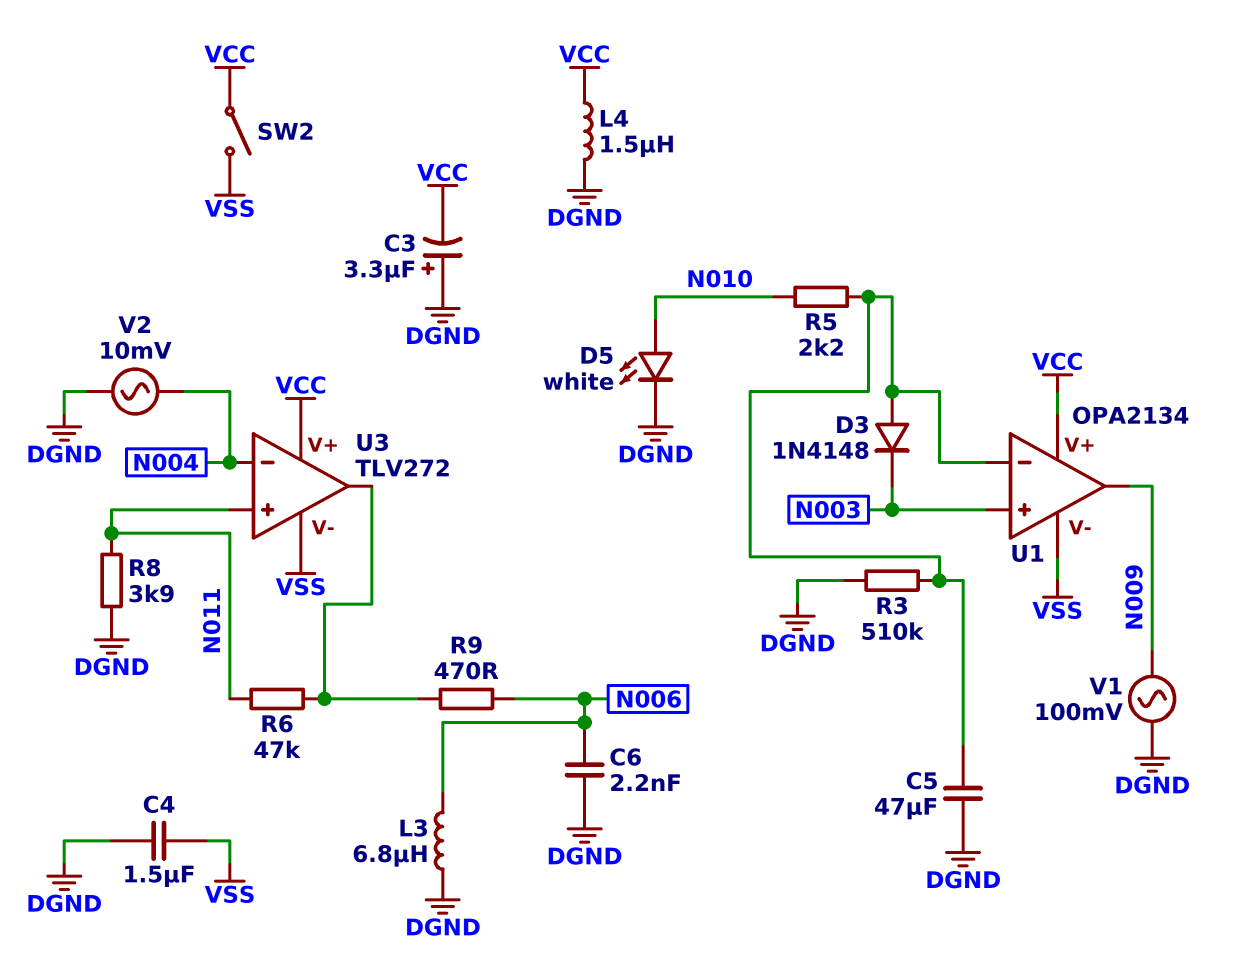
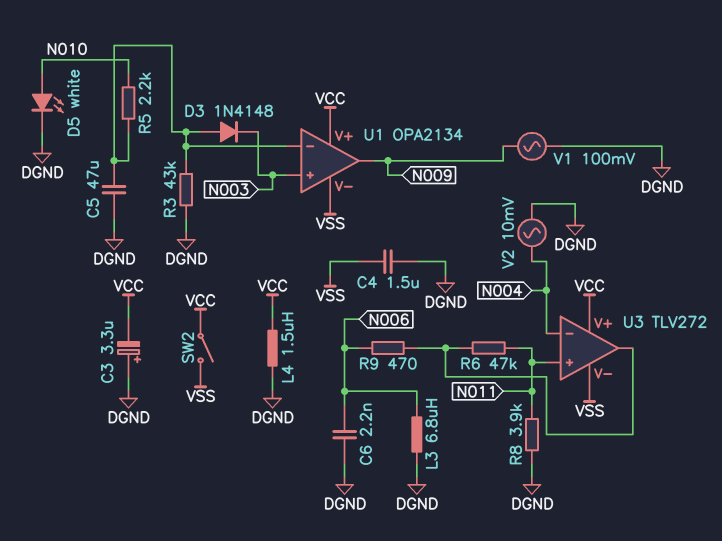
R3: 510k (DGND, U1/in-) -> 43k (DGND, U1/in-)

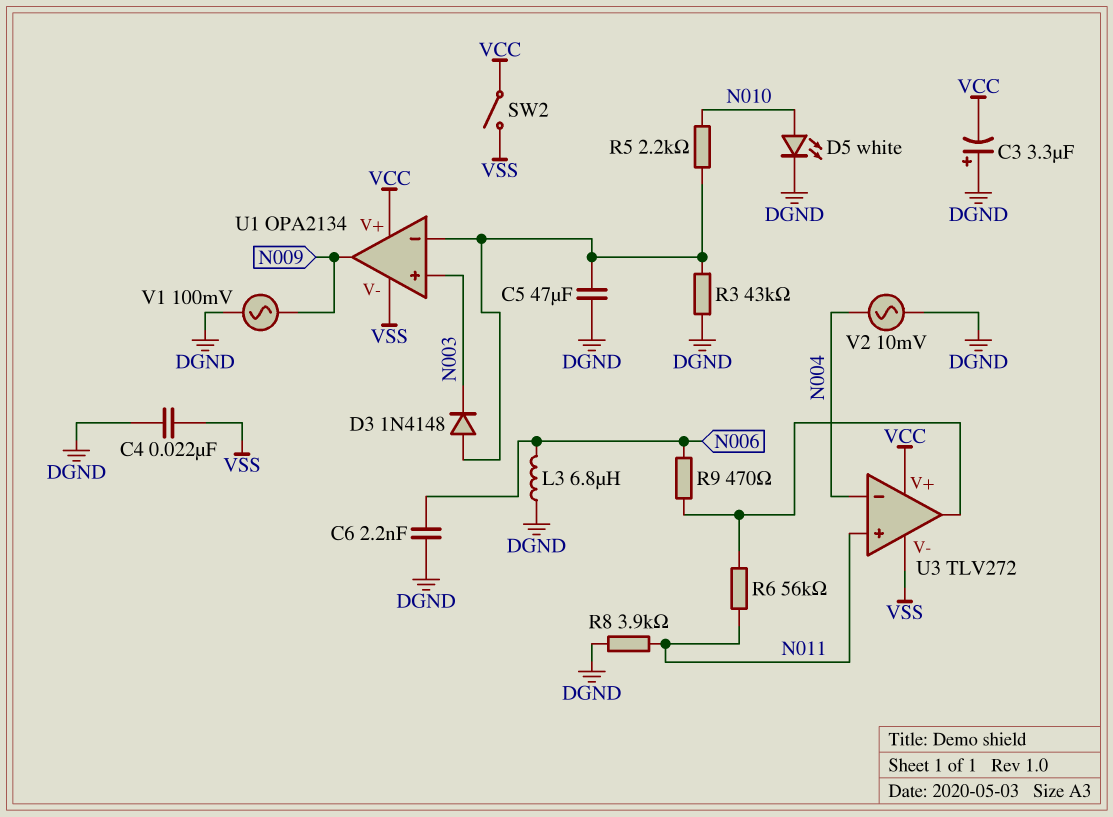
C4: 1.5uF (DGND, VSS) -> 22nF (DGND, VSS)
L4: 1.5uH (DGND, VCC) -> none
R6: 47k (N011, U3/out) -> 56k (N011, U3/out)

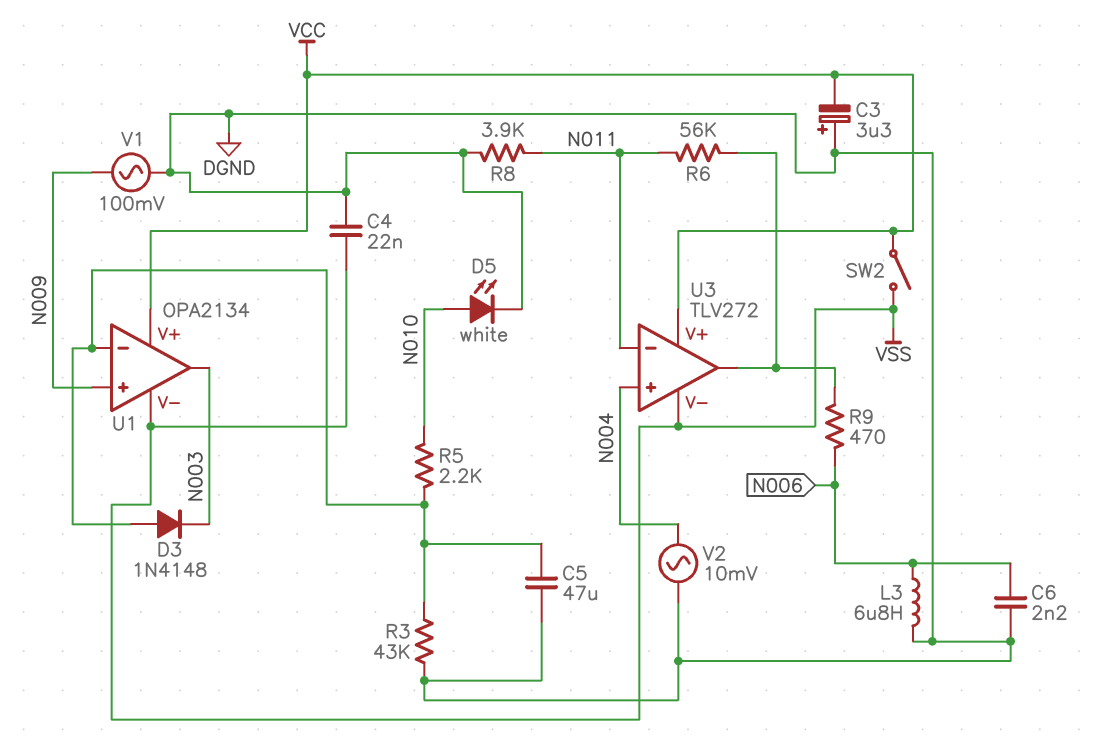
U1 pin in+: N003 -> N009
U1 pin out: N009 -> N003
U3 pin in+: N011 -> N004
U3 pin in-: N004 -> N011

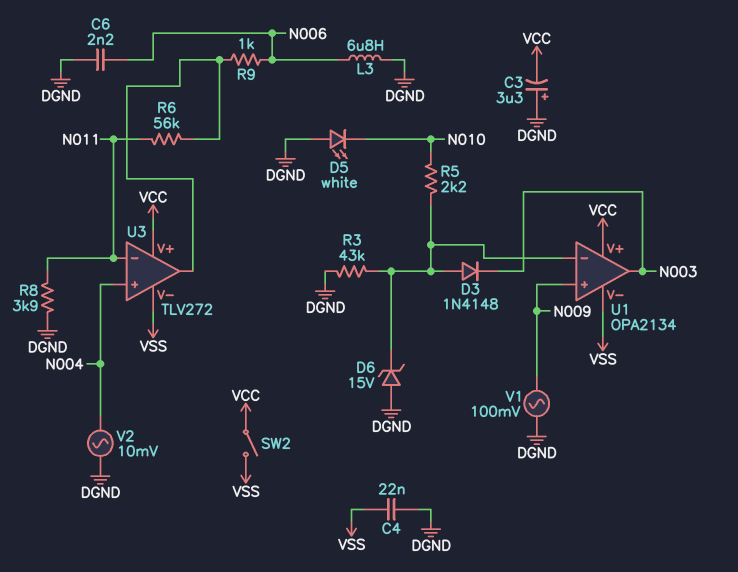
C5: 47uF (DGND, U1/in-) -> none
D5: LED white (A N010, K DGND) -> LED white (A DGND, K N010)
D6: none -> zener 15V (A DGND, K U1/in-)
R9: 470 (N006, U3/out) -> 1k (N006, U3/out)

